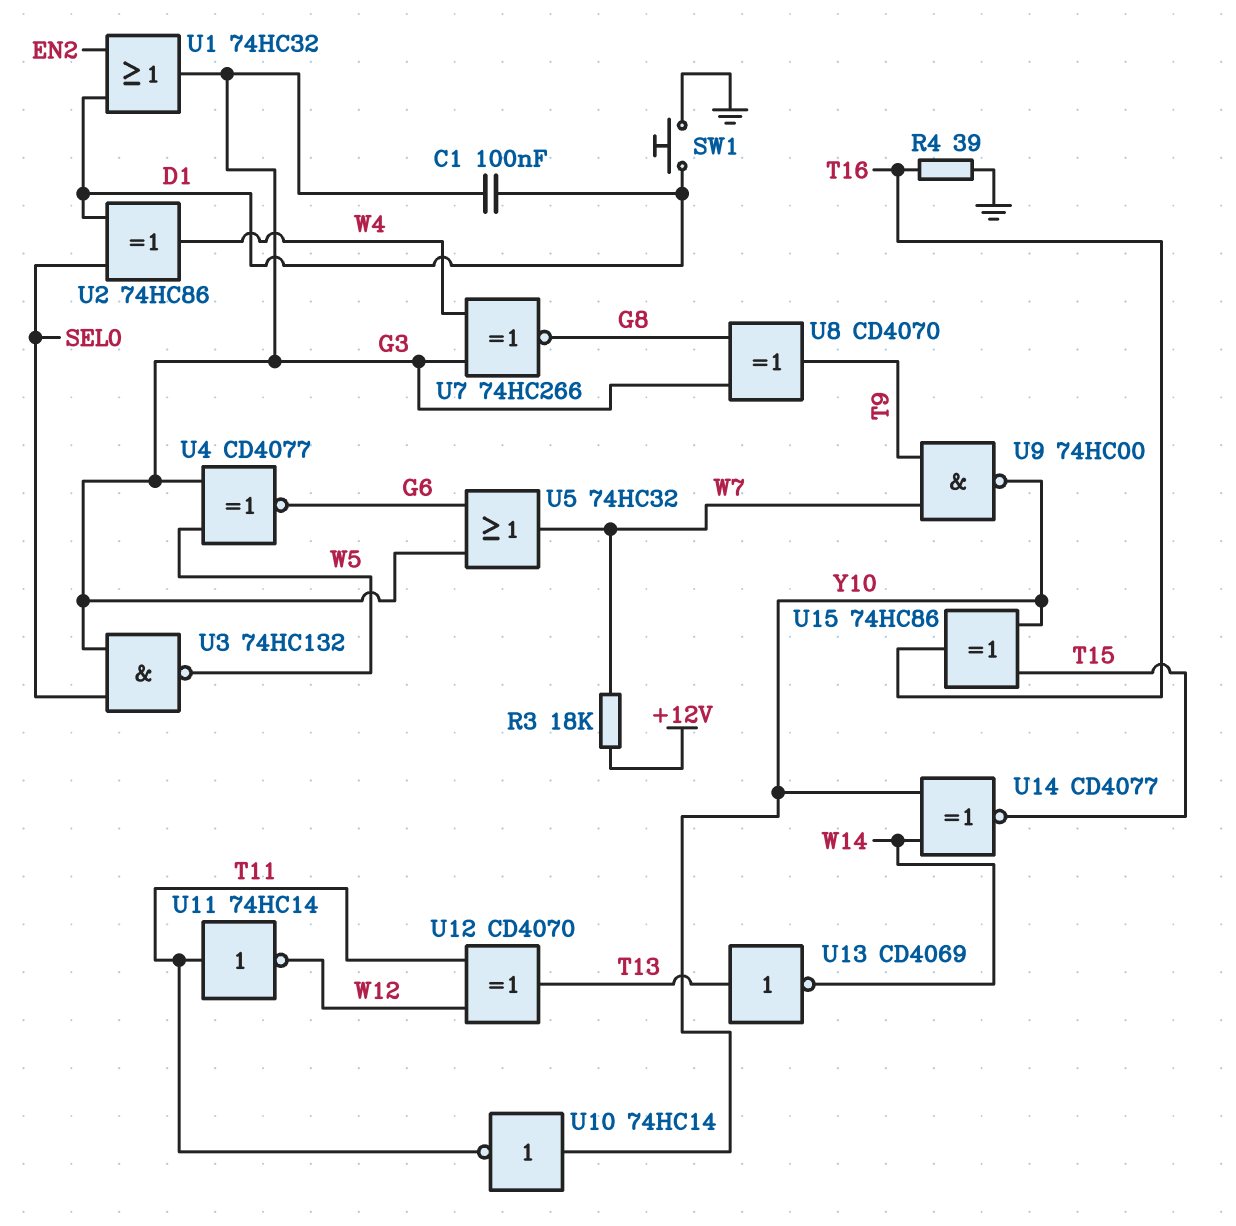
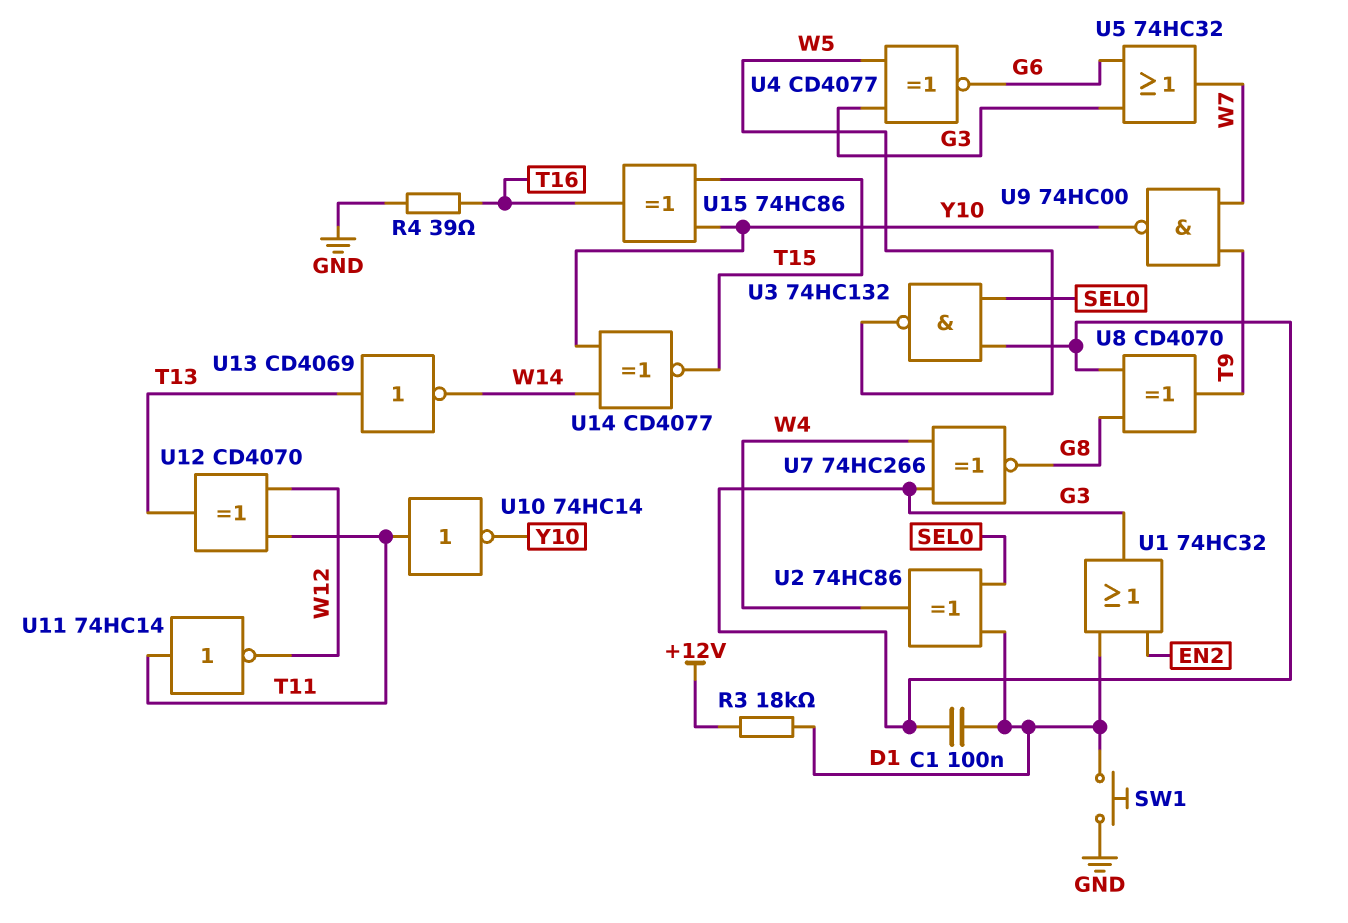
R3: 18k (+12V, W7) -> 18k (+12V, D1)
U10: NOT 74HC14 (in Y10, out T11) -> NOT 74HC14 (in T11, out Y10)

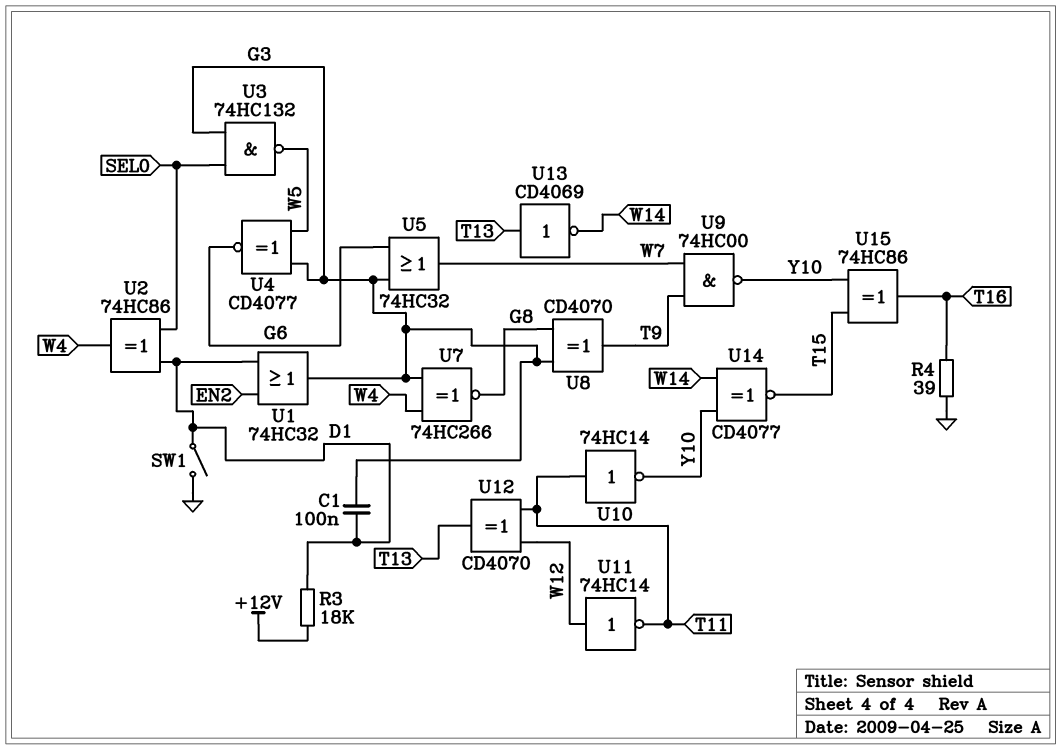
SW1: button (D1, GND) -> switch (D1, GND)
U11: NOT 74HC14 (in T11, out W12) -> NOT 74HC14 (in W12, out T11)

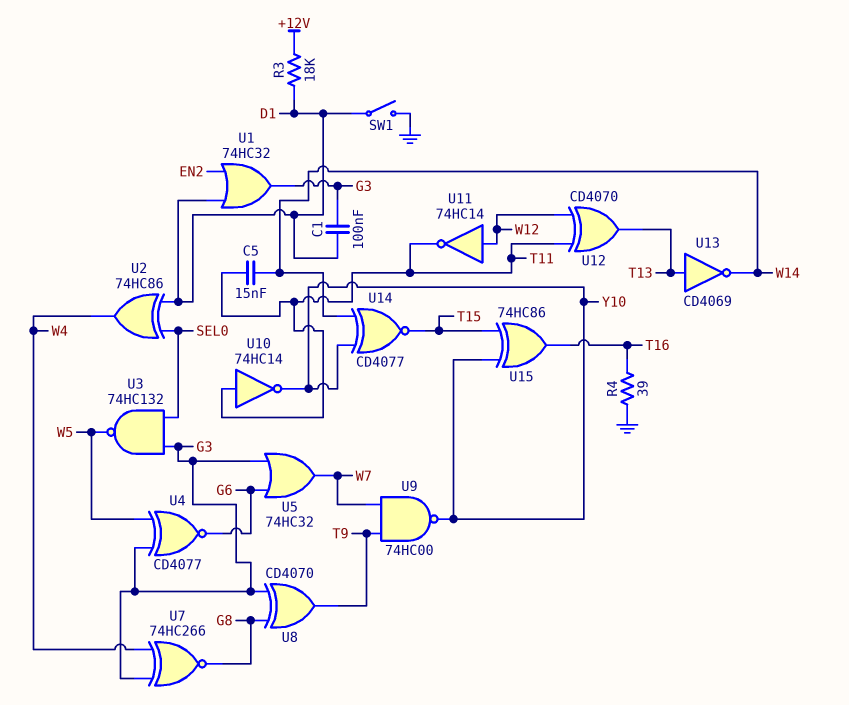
C5: none -> 15nF (T11, W14)

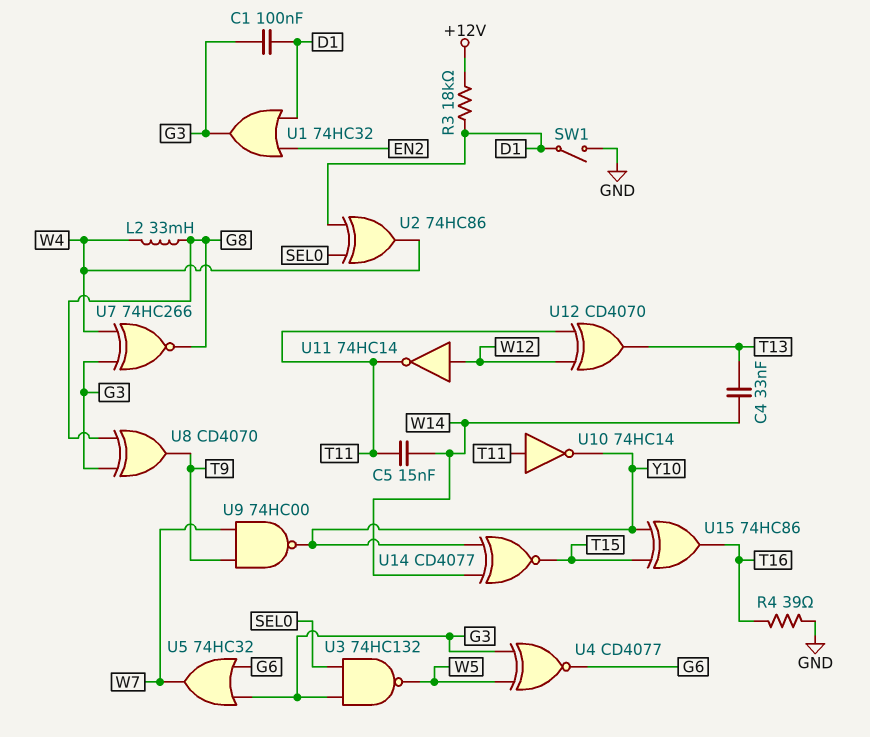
C4: none -> 33nF (T13, W14)
L2: none -> 33mH (G8, W4)
U13: NOT CD4069 (in T13, out W14) -> none

